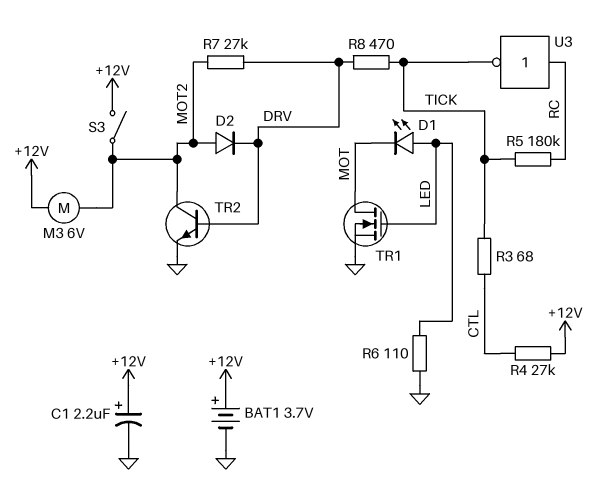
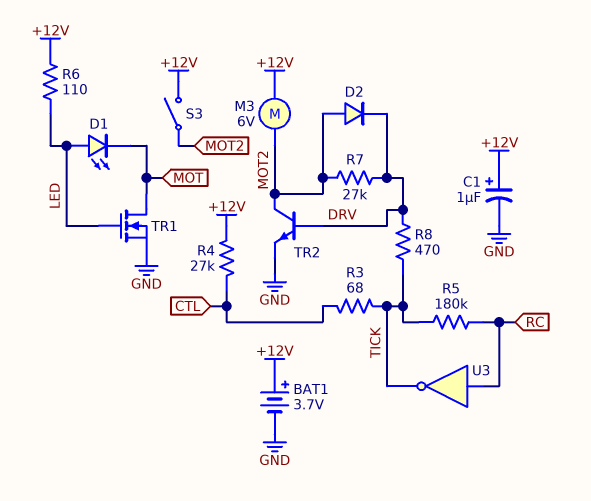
C1: 2.2uF (plus +12V, minus GND) -> 1uF (plus +12V, minus GND)
R6: 110 (GND, LED) -> 110 (+12V, LED)

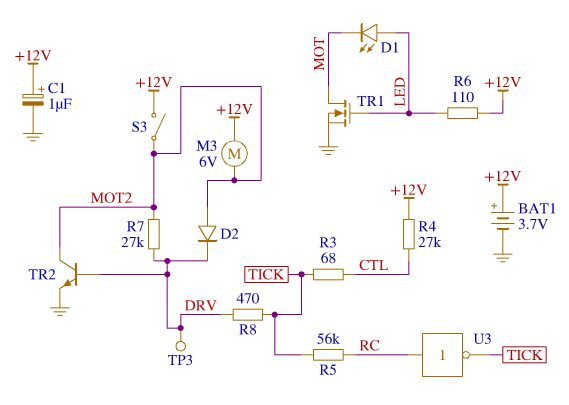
R5: 180k (RC, TICK) -> 56k (RC, TICK)
TP3: none -> test point (DRV)

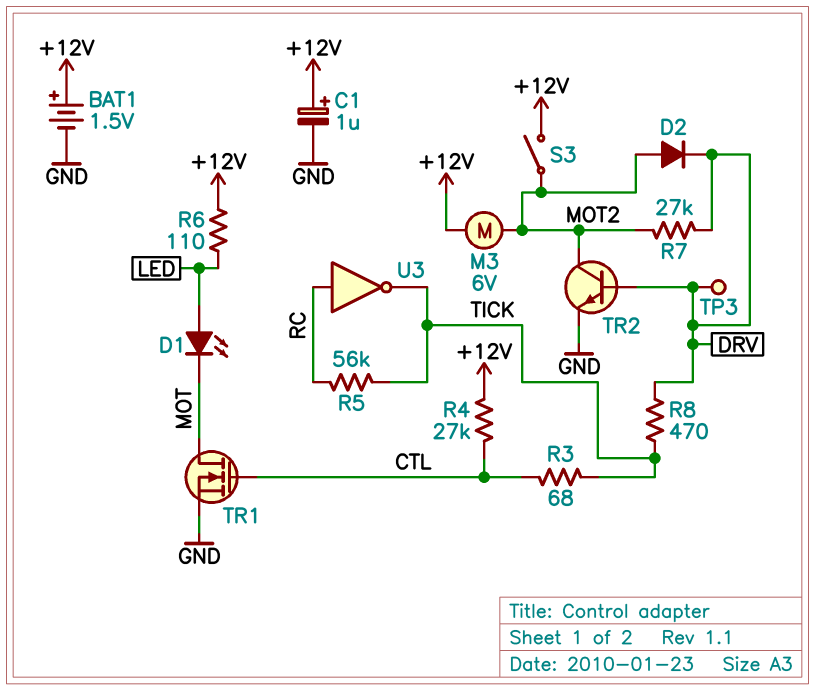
BAT1: 3.7V (plus +12V, minus GND) -> 1.5V (plus +12V, minus GND)
TR1: NMOS (G LED, D MOT, S GND) -> NMOS (G CTL, D MOT, S GND)

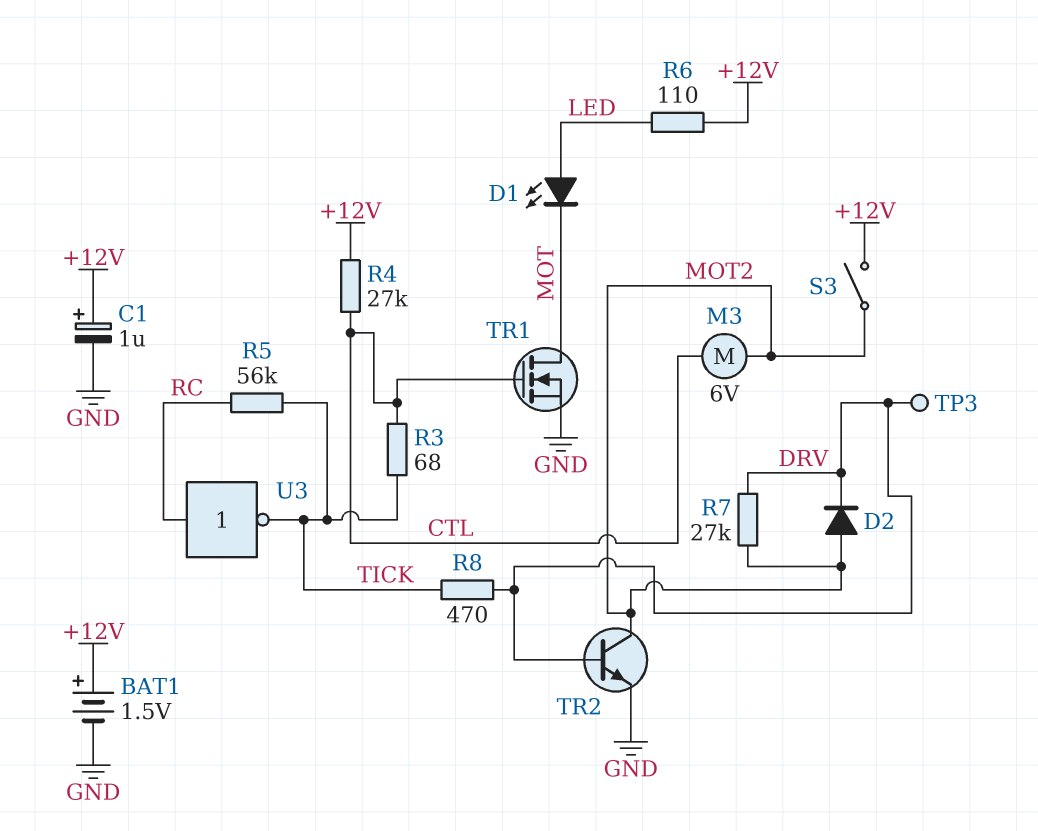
M3: motor 6V (+12V, MOT2) -> motor 6V (CTL, MOT2)

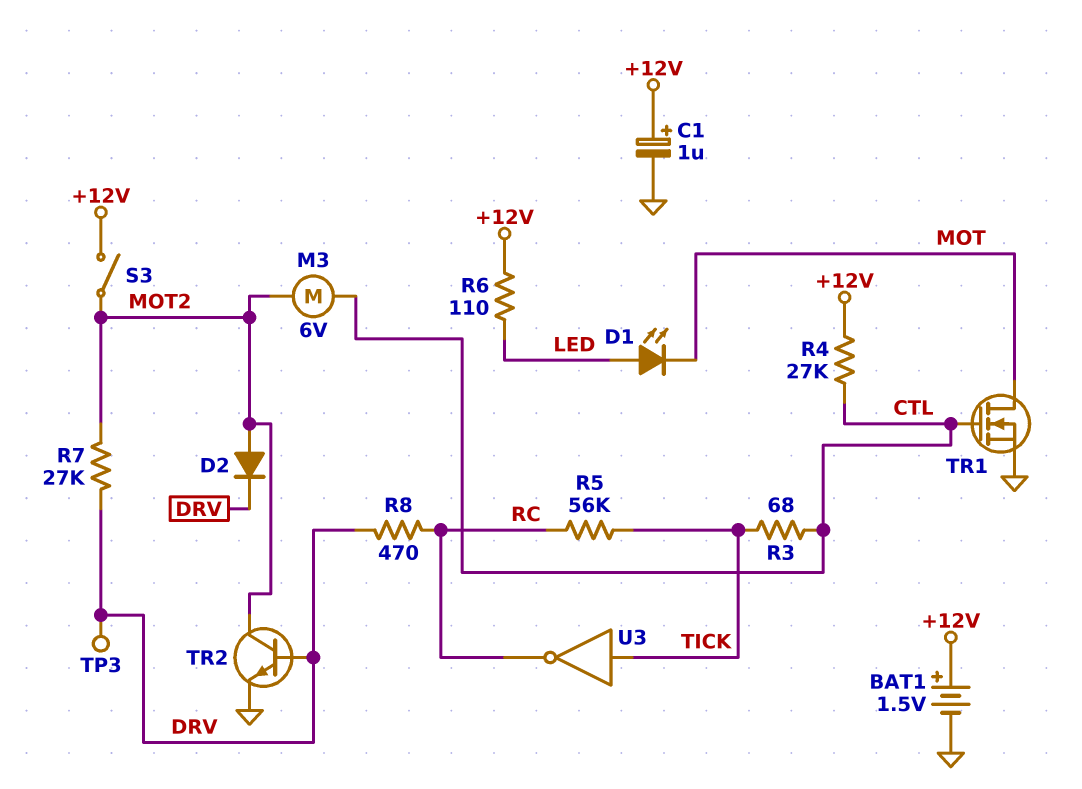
R8: 470 (DRV, TICK) -> 470 (DRV, RC)
U3: NOT (in RC, out TICK) -> NOT (in TICK, out RC)

